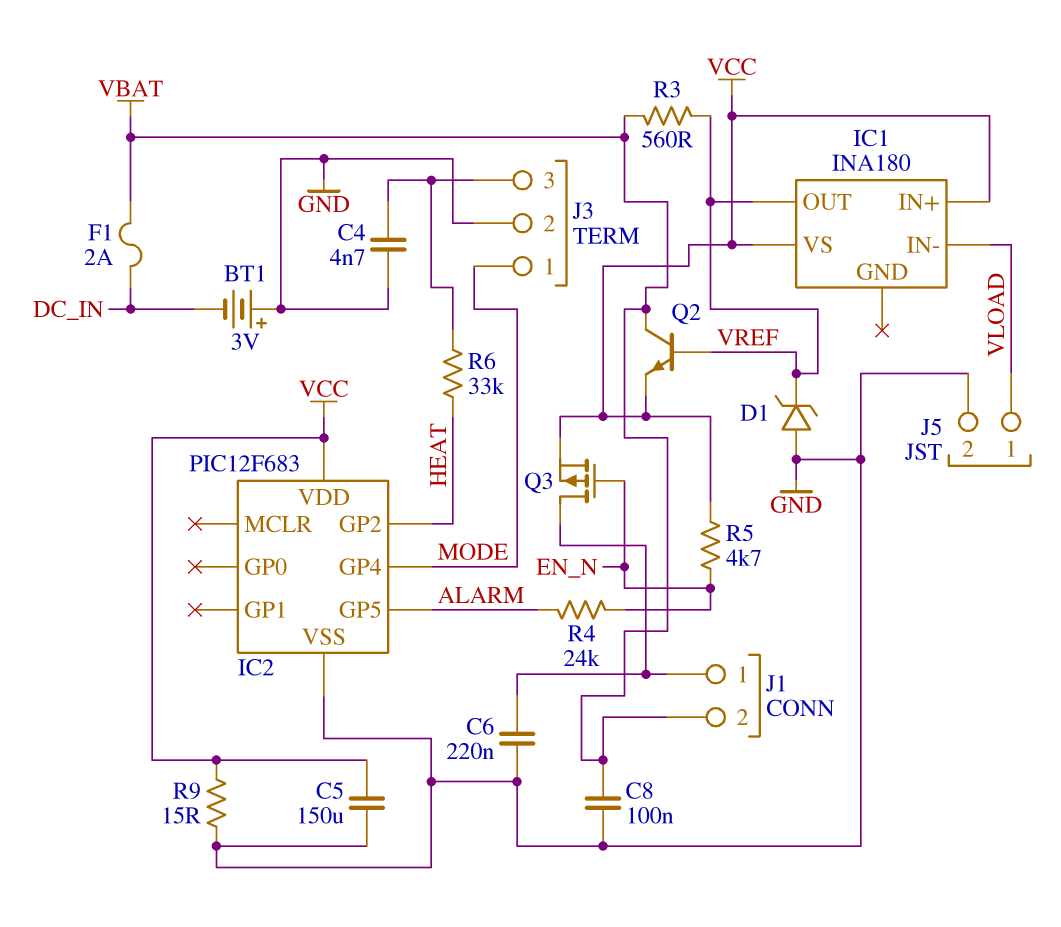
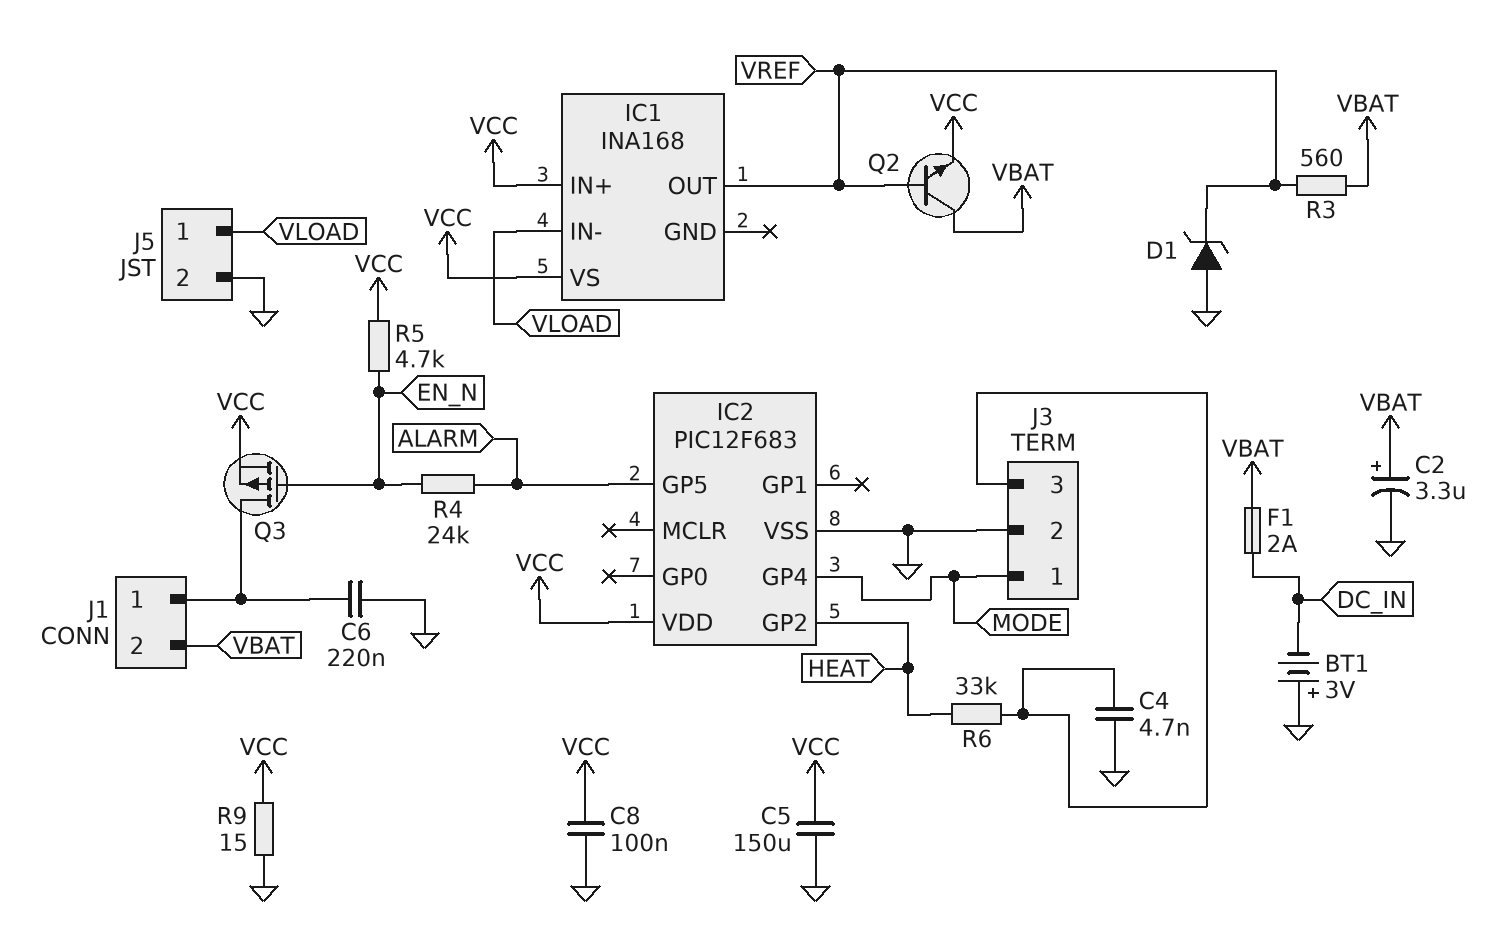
C2: none -> 3.3uF (plus VBAT, minus GND)
C8: 100nF (GND, VBAT) -> 100nF (GND, VCC)
IC1: INA180 -> INA168

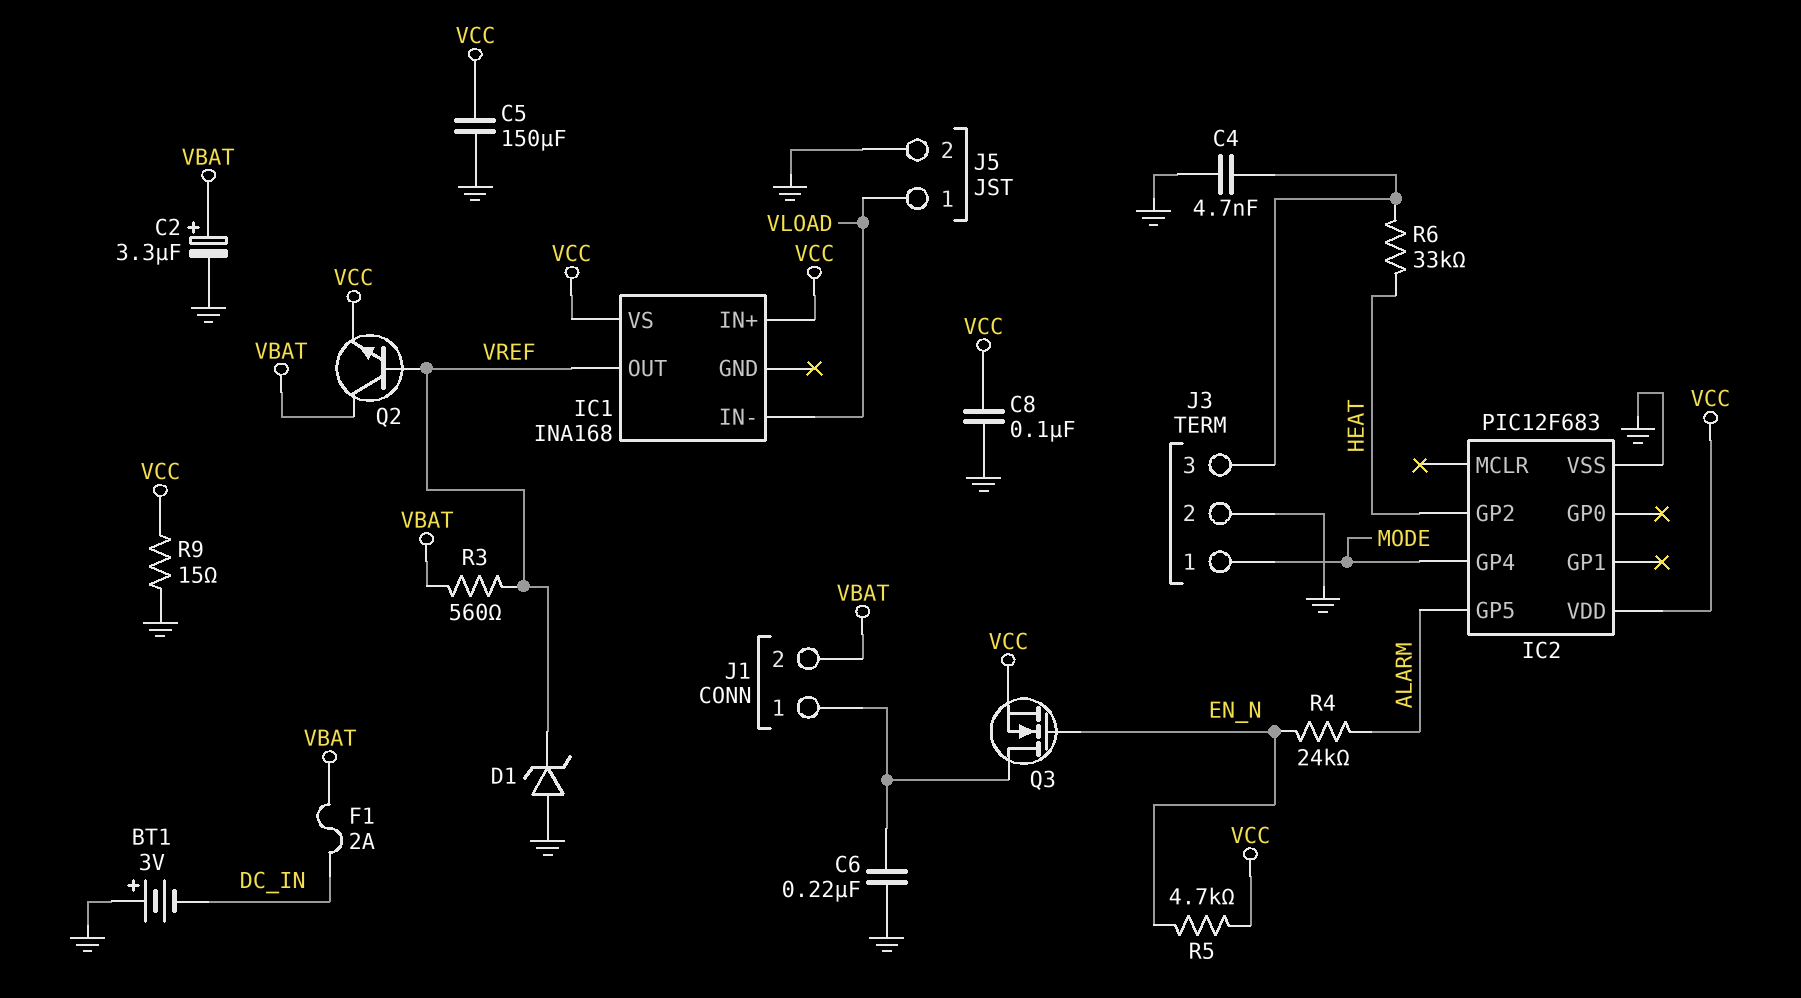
Q3: PMOS (G EN_N, D J1/1, S VCC) -> NMOS (G EN_N, D J1/1, S VCC)

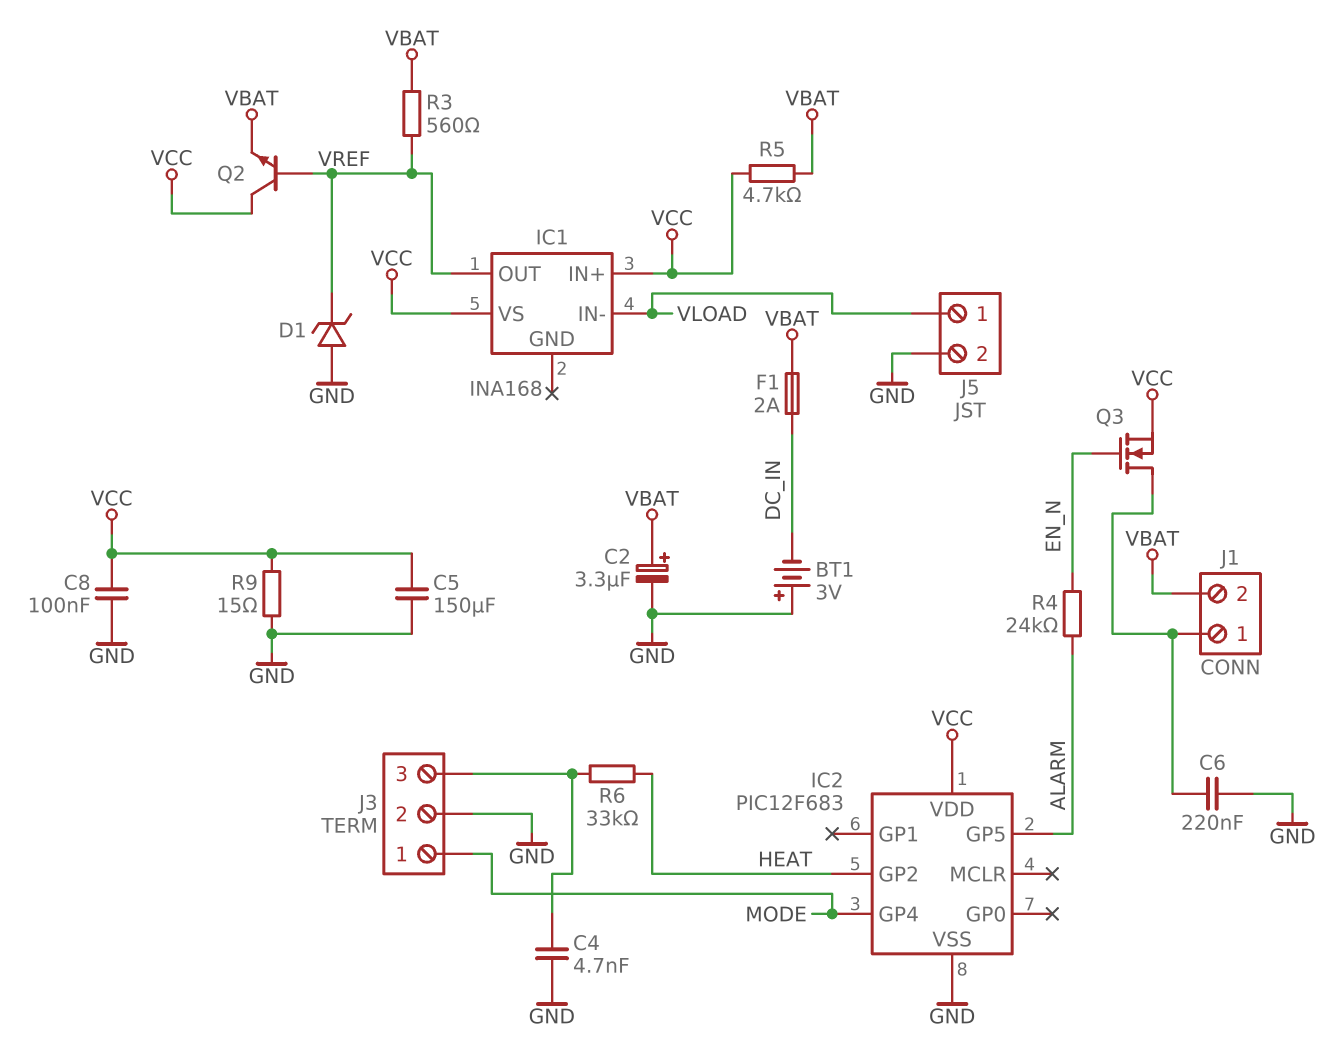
Q2: NPN (B VREF, C VBAT, E VCC) -> NPN (B VREF, C VCC, E VBAT)
R5: 4.7k (EN_N, VCC) -> 4.7k (VBAT, VCC)

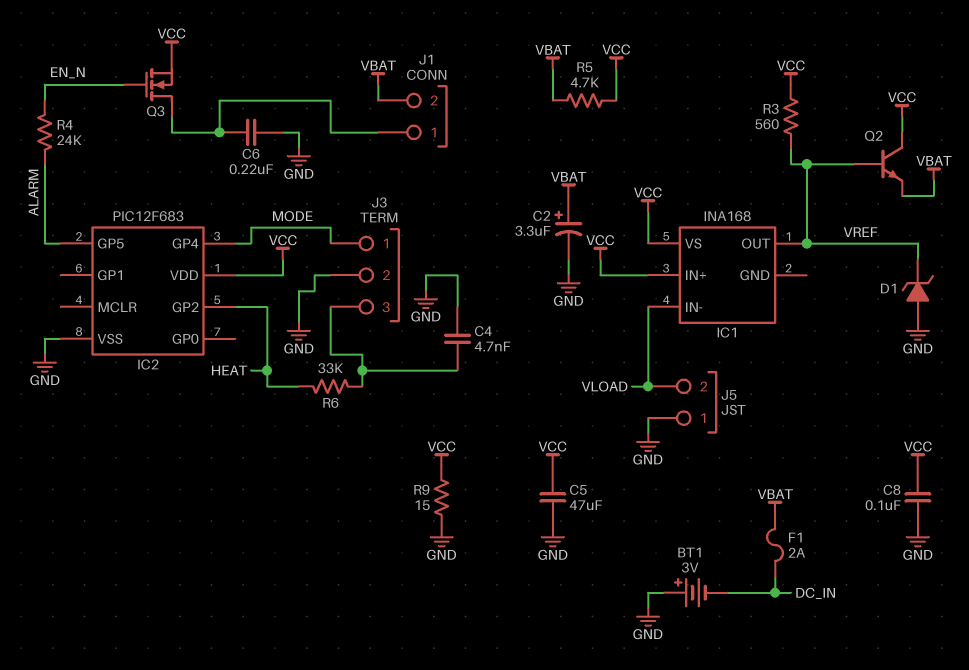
C5: 150uF (GND, VCC) -> 47uF (GND, VCC)
J5 pin 1: VLOAD -> GND
J5 pin 2: GND -> VLOAD
R3: 560 (VBAT, VREF) -> 560 (VCC, VREF)

